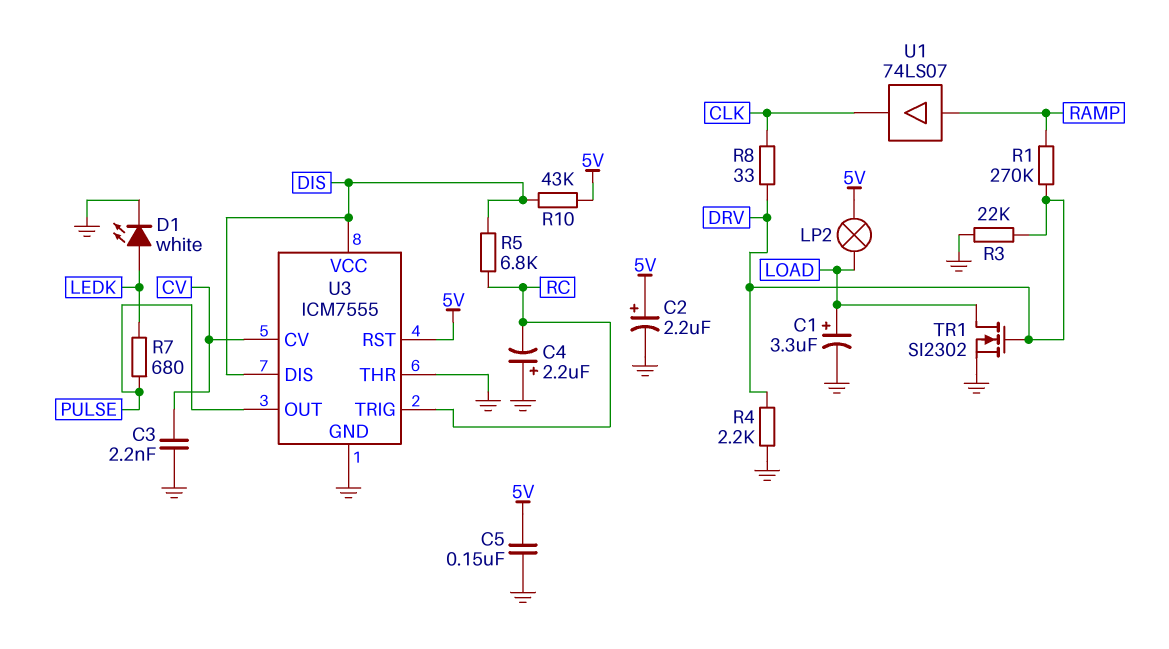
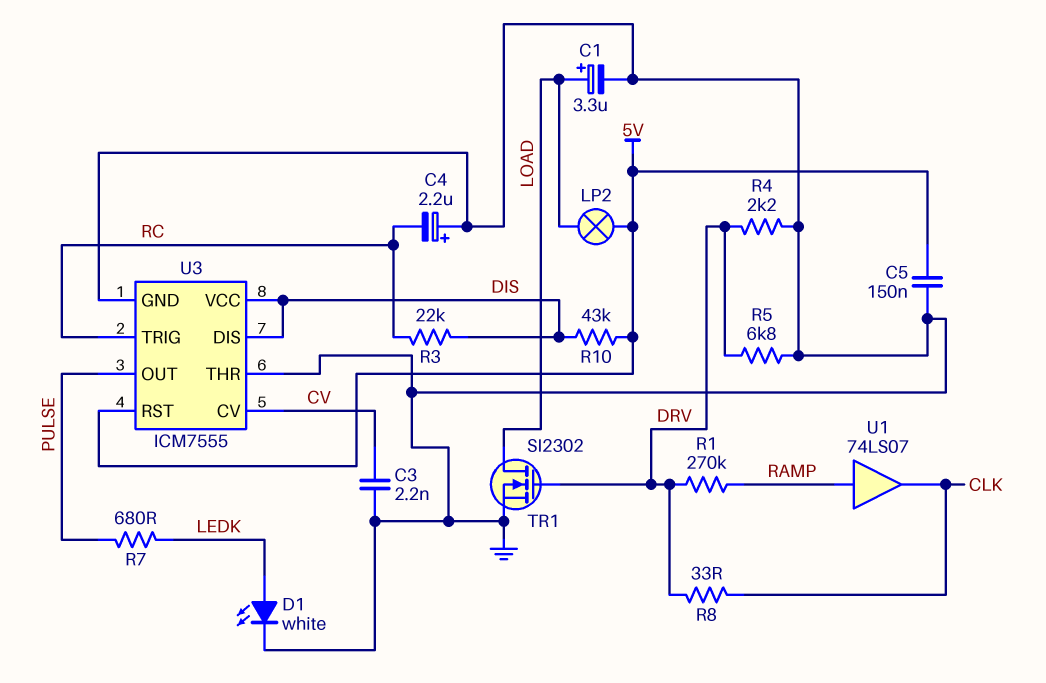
C2: 2.2uF (plus 5V, minus GND) -> none
R3: 22k (DRV, GND) -> 22k (DIS, RC)
R5: 6.8k (DIS, RC) -> 6.8k (DRV, GND)

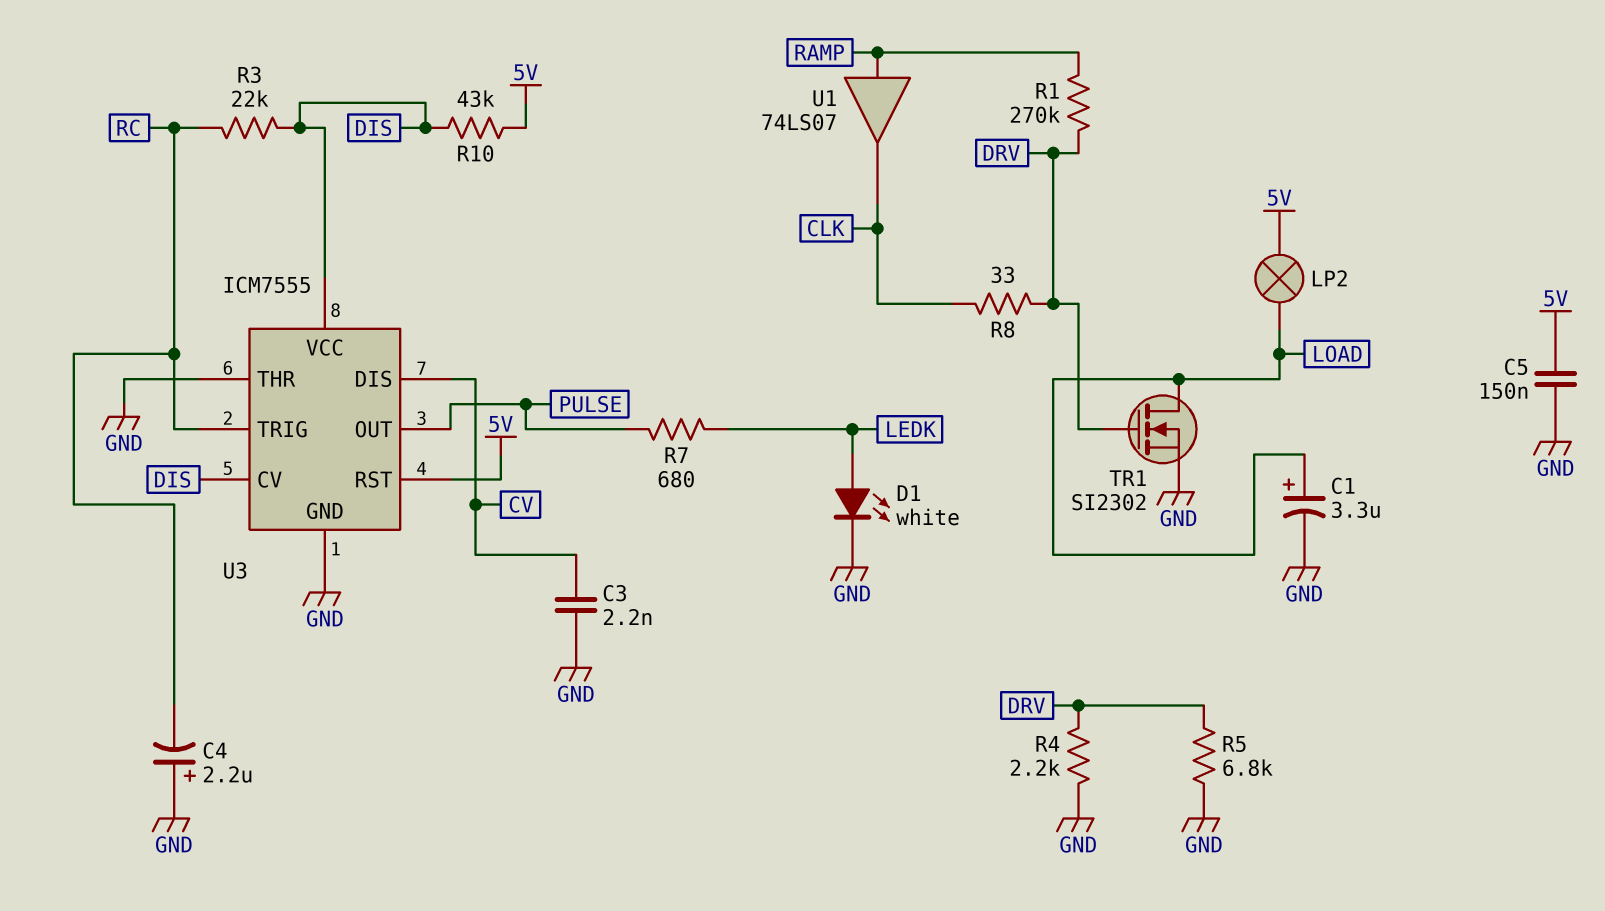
U3 pin CV: CV -> DIS
U3 pin DIS: DIS -> CV

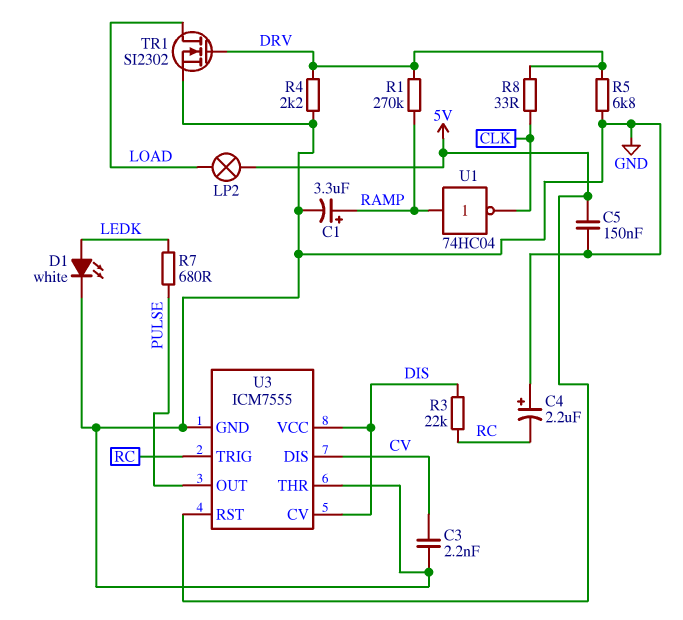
C1: 3.3uF (plus LOAD, minus GND) -> 3.3uF (plus RAMP, minus GND)
R10: 43k (5V, DIS) -> none
U1: buffer 74LS07 (in RAMP, out CLK) -> NOT 74HC04 (in RAMP, out CLK)

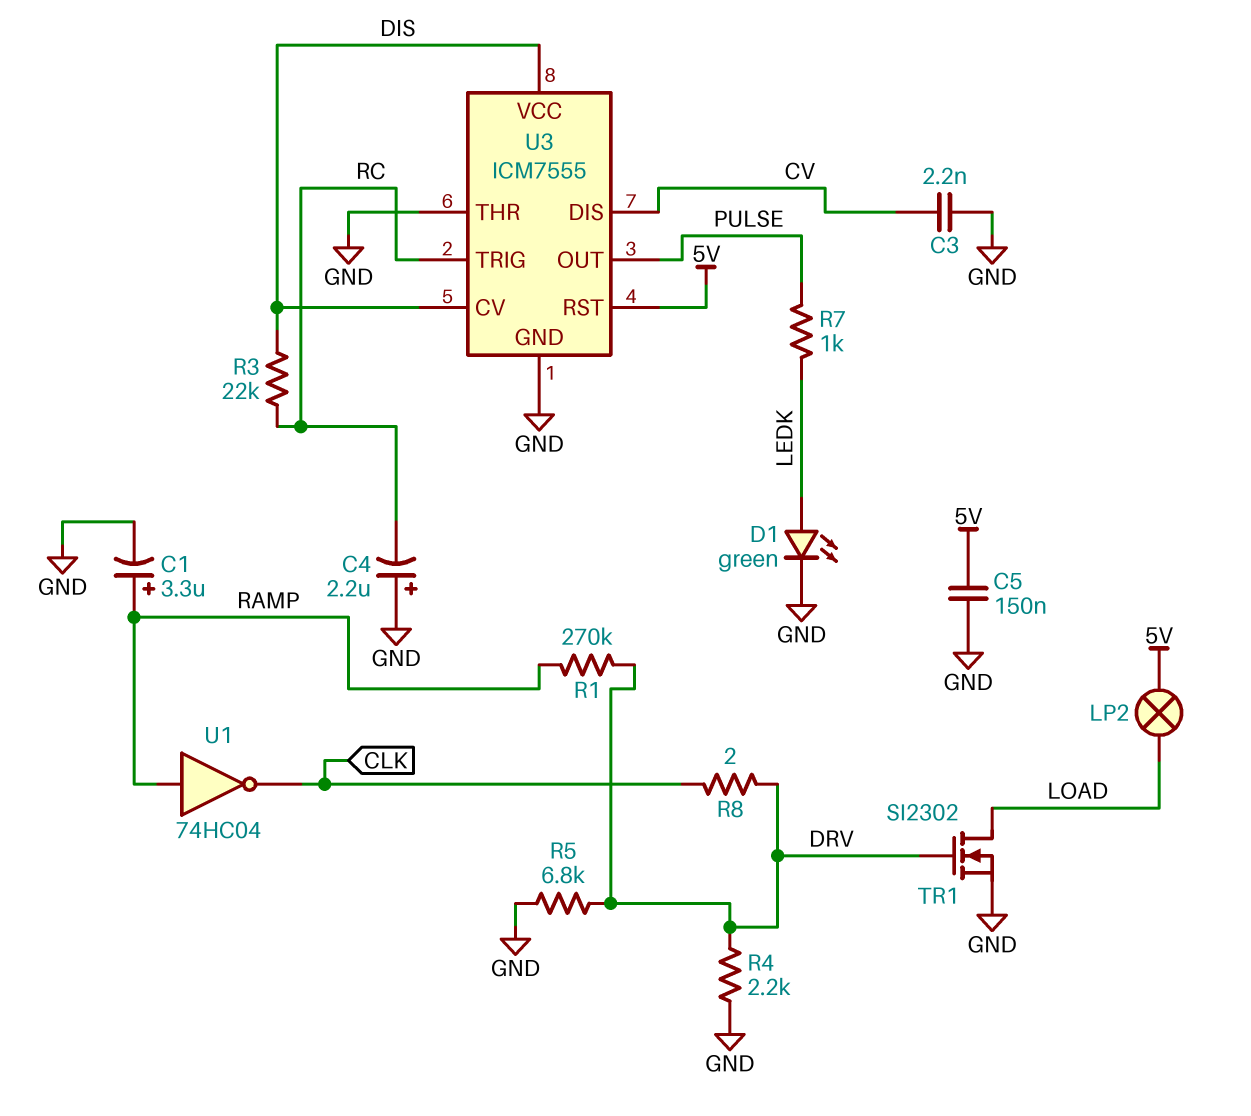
D1: LED white (A LEDK, K GND) -> LED green (A LEDK, K GND)
R7: 680 (LEDK, PULSE) -> 1k (LEDK, PULSE)
R8: 33 (CLK, DRV) -> 2 (CLK, DRV)

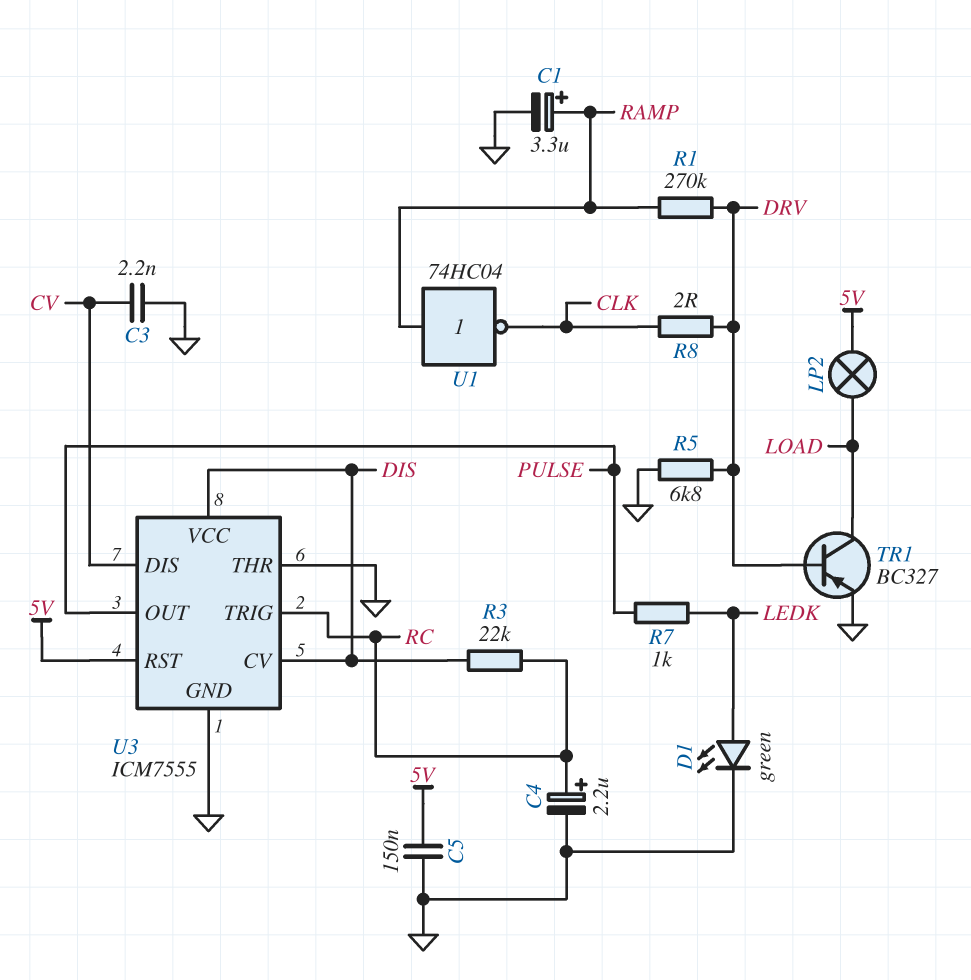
C4: 2.2uF (plus GND, minus RC) -> 2.2uF (plus RC, minus GND)
R4: 2.2k (DRV, GND) -> none
TR1: NMOS SI2302 (G DRV, D LOAD, S GND) -> PNP BC327 (B DRV, C LOAD, E GND)

